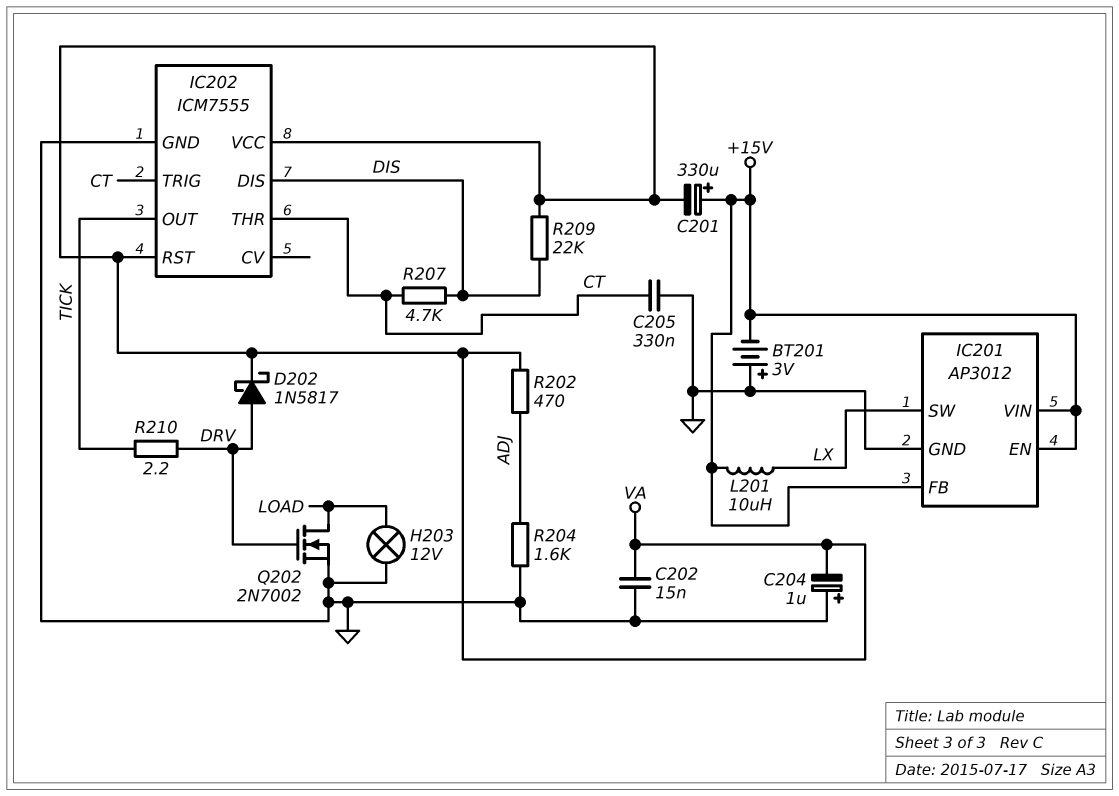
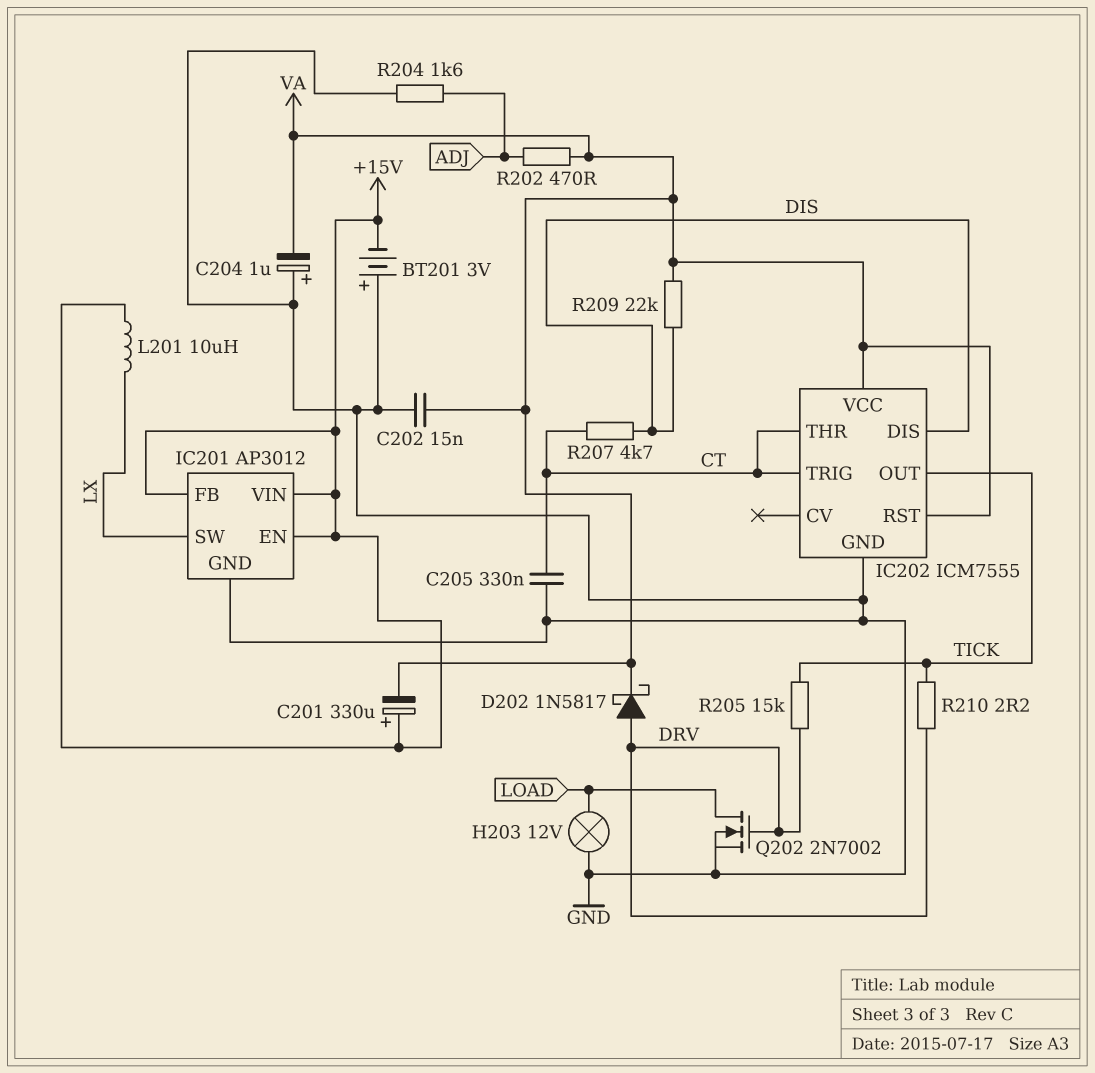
R205: none -> 15k (DRV, TICK)

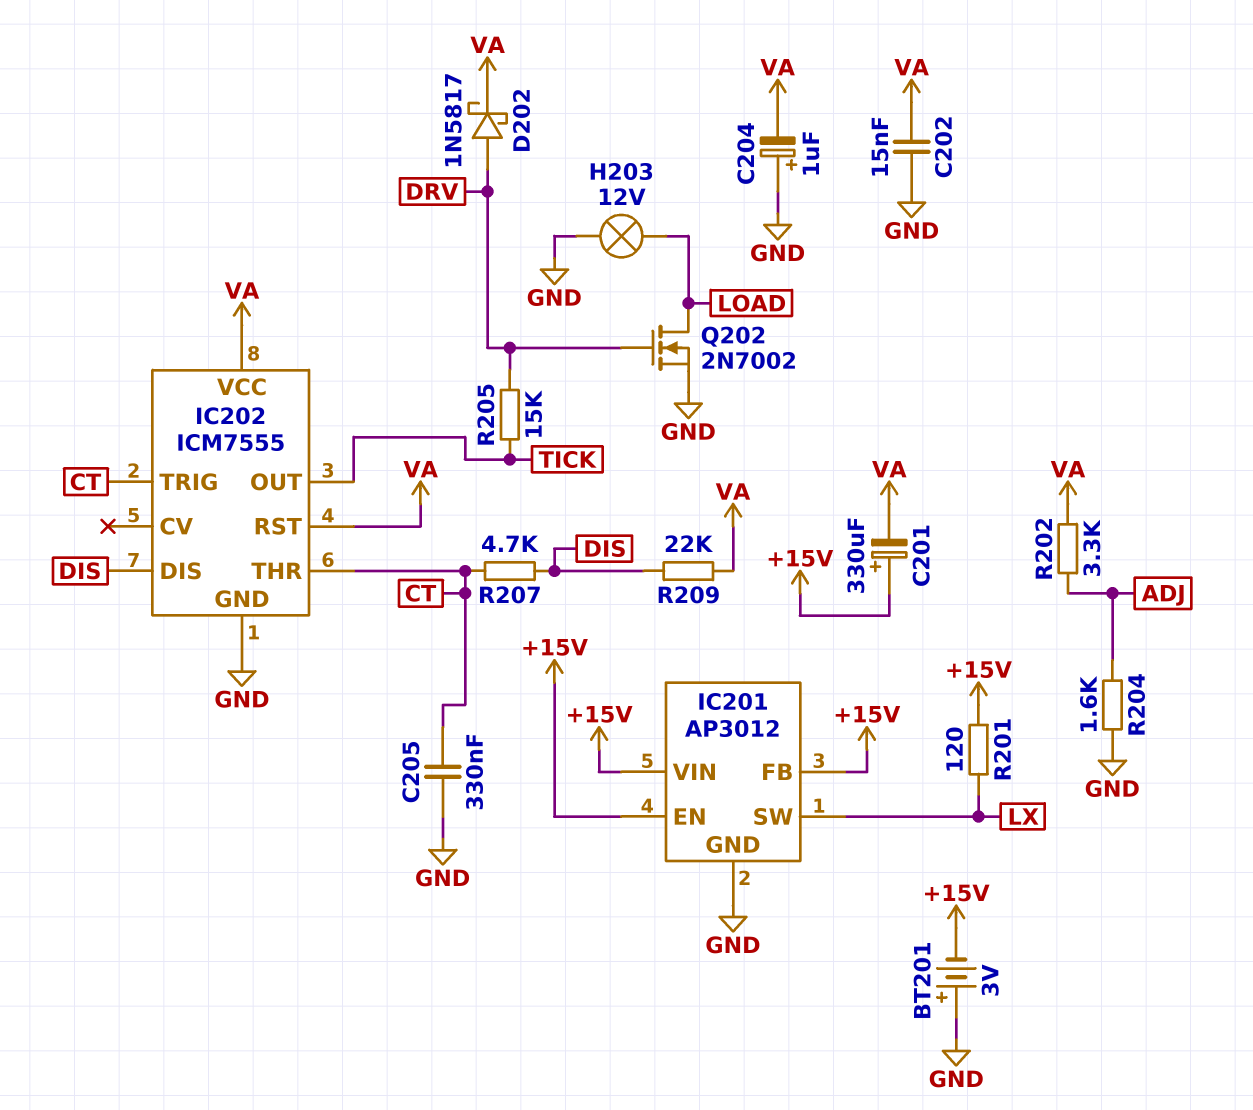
L201: 10uH (+15V, LX) -> none
R201: none -> 120 (+15V, LX)
R202: 470 (ADJ, VA) -> 3.3k (ADJ, VA)
R210: 2.2 (DRV, TICK) -> none

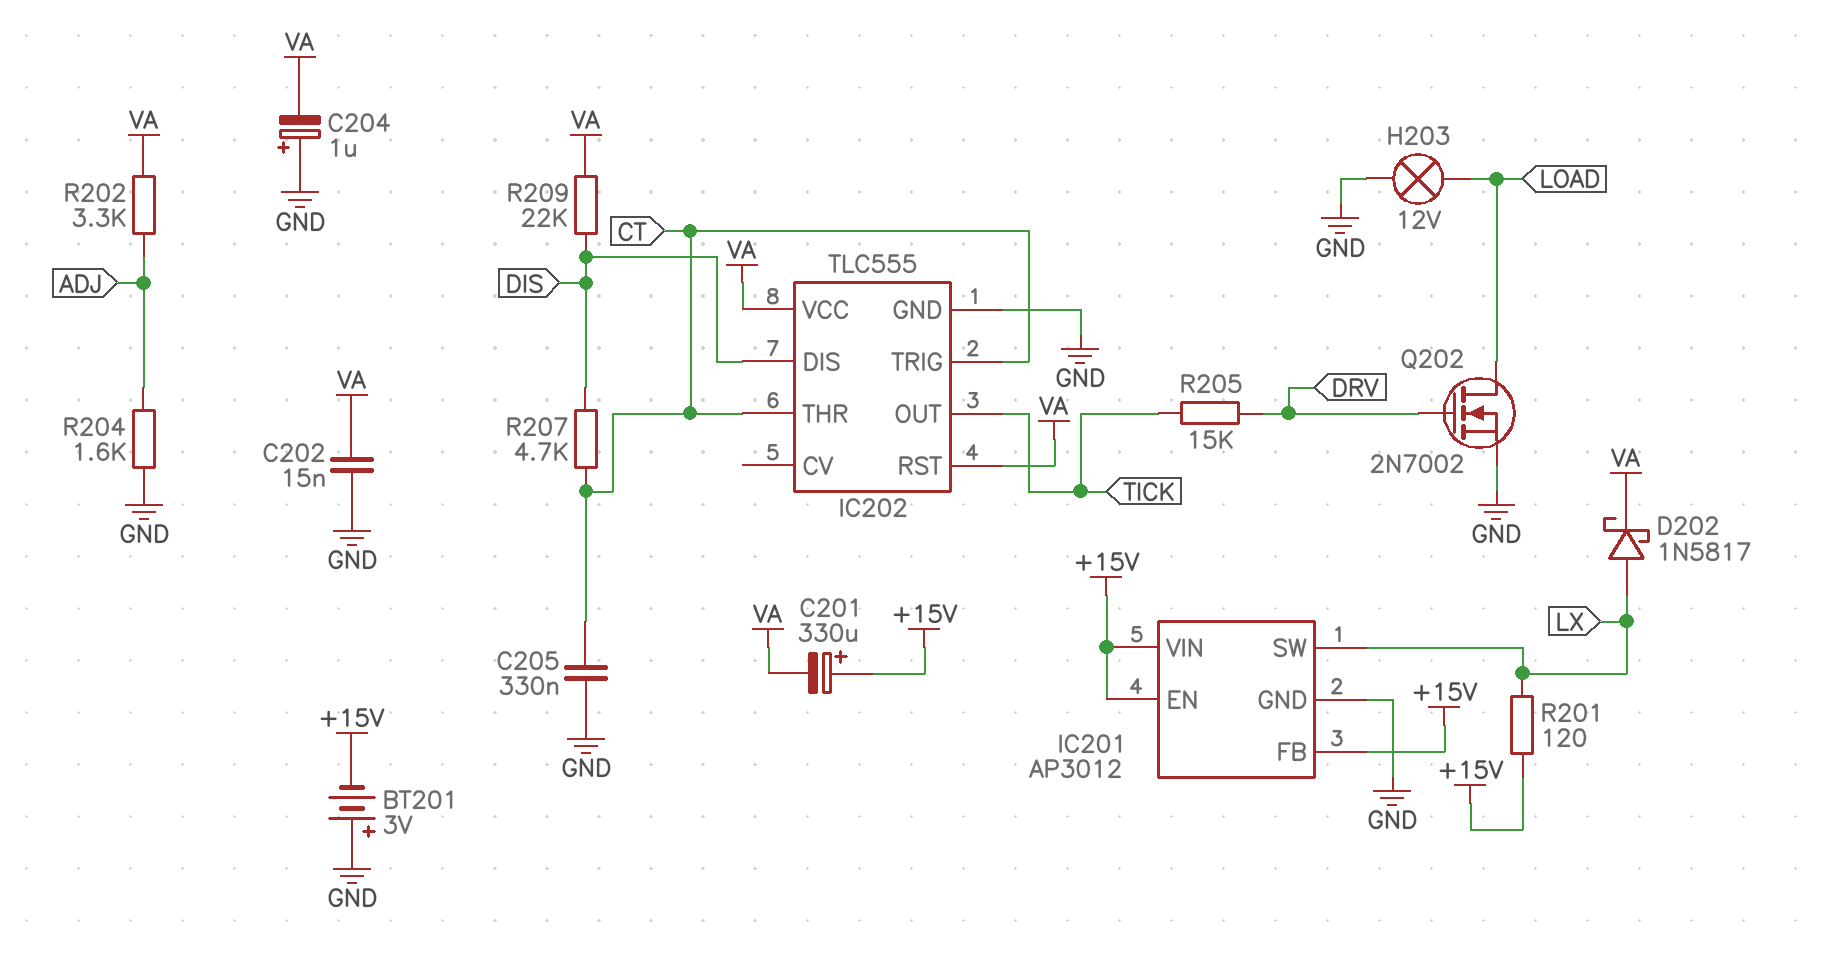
D202: schottky 1N5817 (A DRV, K VA) -> schottky 1N5817 (A LX, K VA)
IC202: ICM7555 -> TLC555

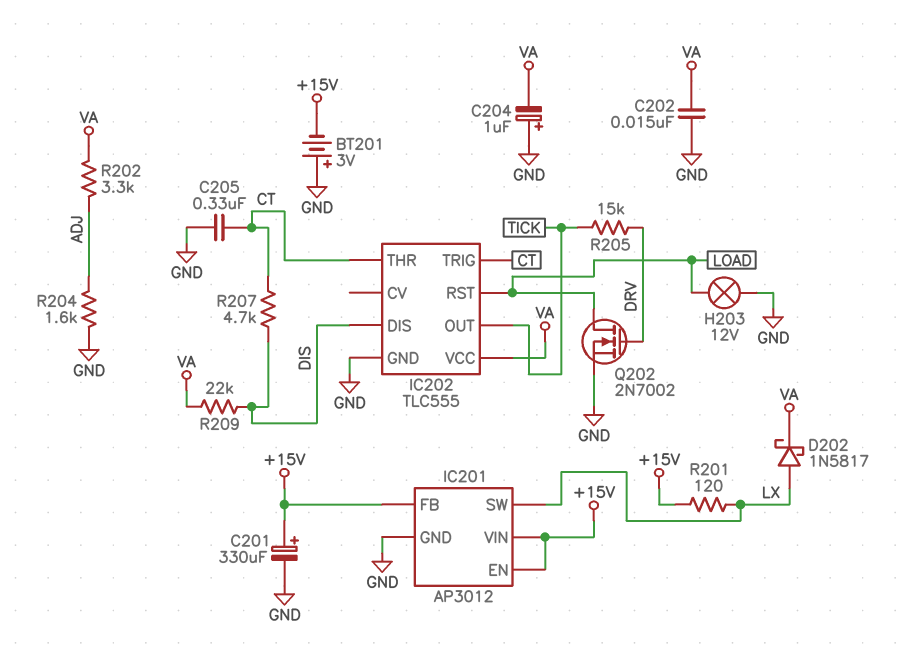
C201: 330uF (plus +15V, minus VA) -> 330uF (plus +15V, minus GND)
IC202 pin RST: VA -> LOAD

